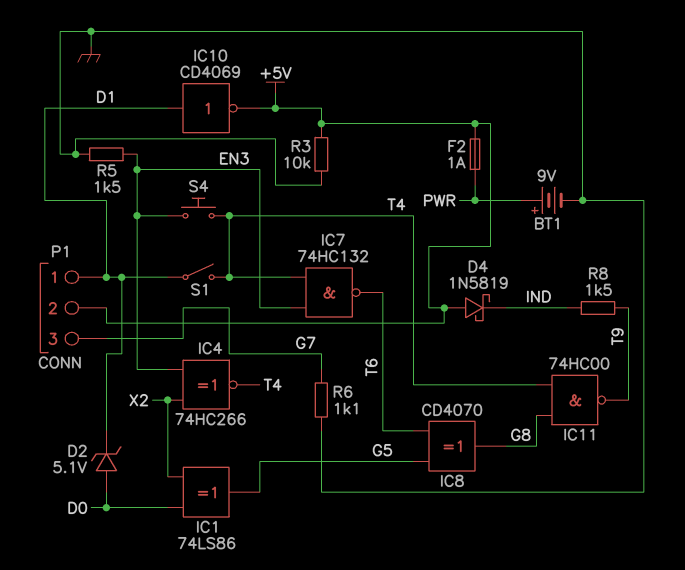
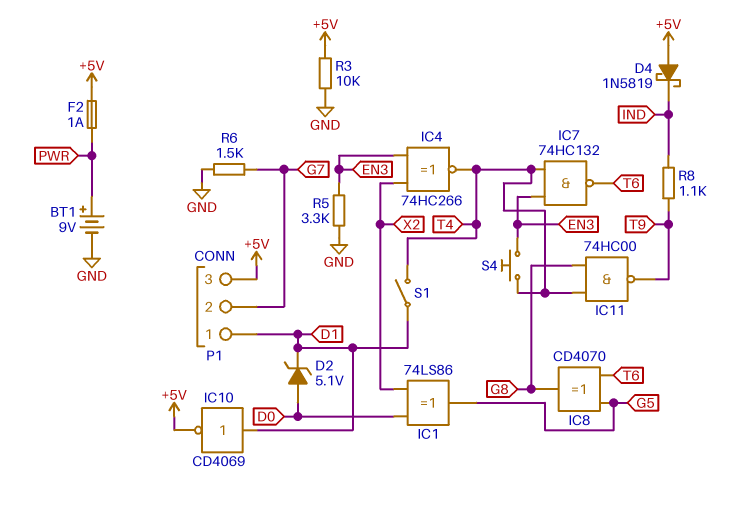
P1 pin 2: +5V -> G7
P1 pin 3: G7 -> +5V
R5: 1.5k (EN3, GND) -> 3.3k (EN3, GND)
R6: 1.1k (G7, GND) -> 1.5k (G7, GND)
R8: 1.5k (IND, T9) -> 1.1k (IND, T9)

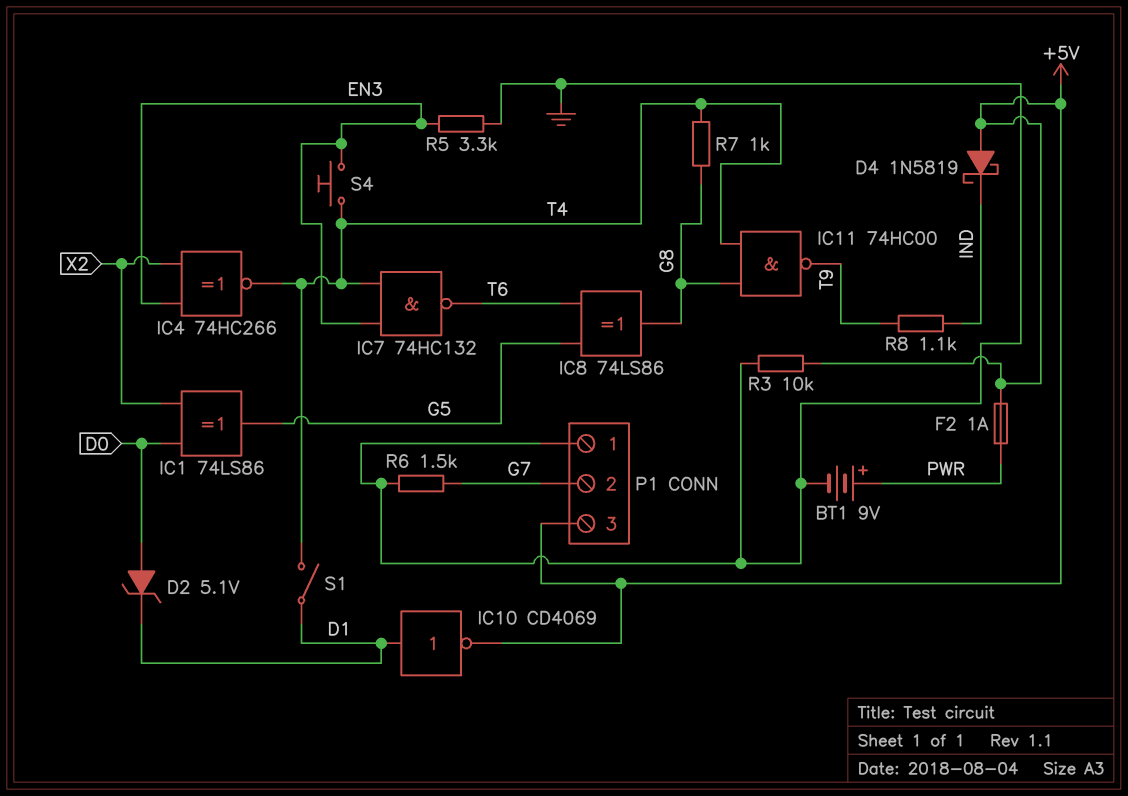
IC8: XOR CD4070 (in G5, in T6, out G8) -> XOR 74LS86 (in G5, in T6, out G8)
P1 pin 1: D1 -> GND
R7: none -> 1k (G8, T4)

